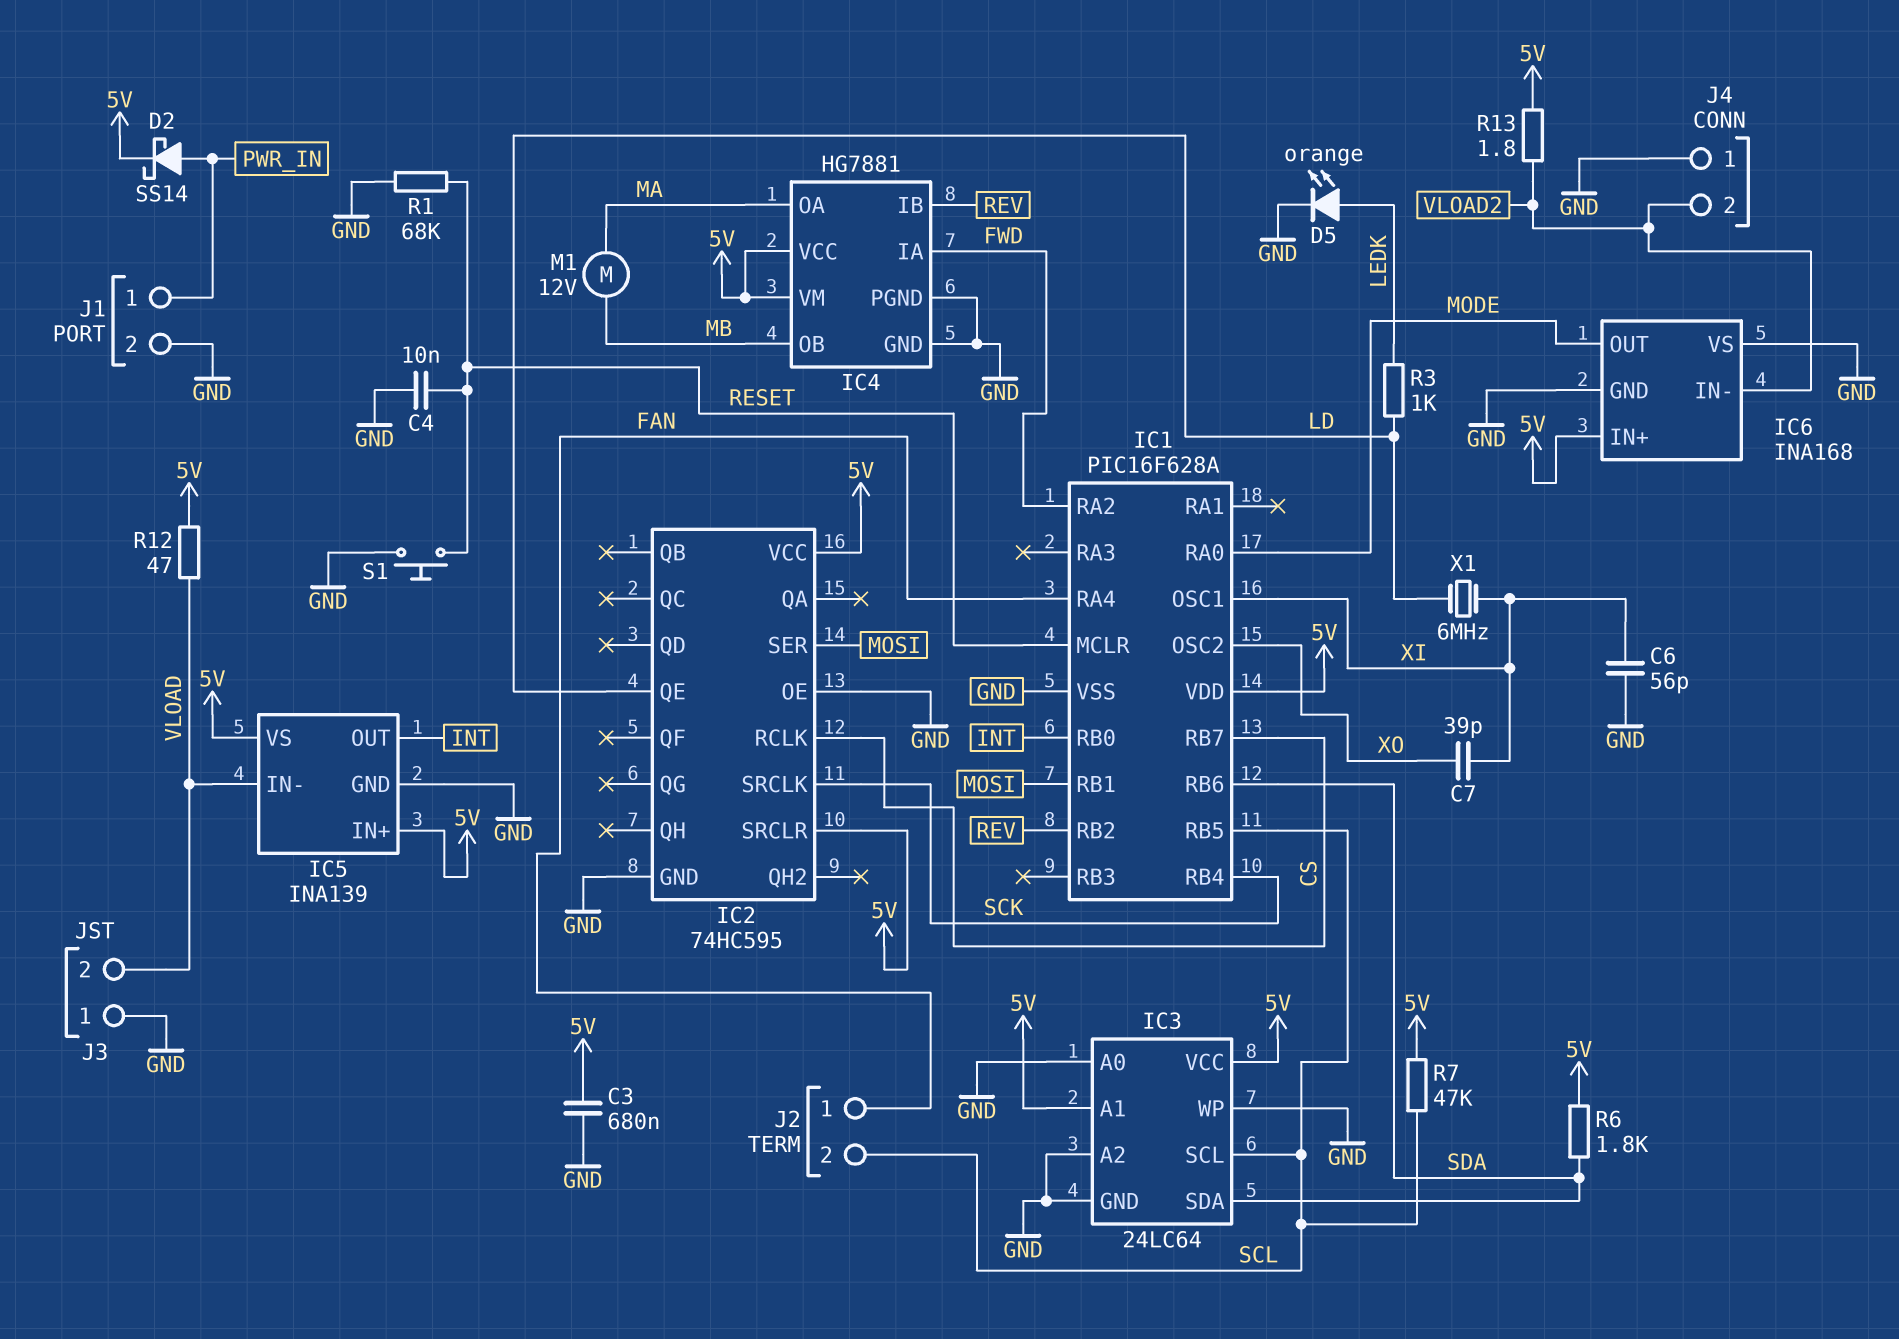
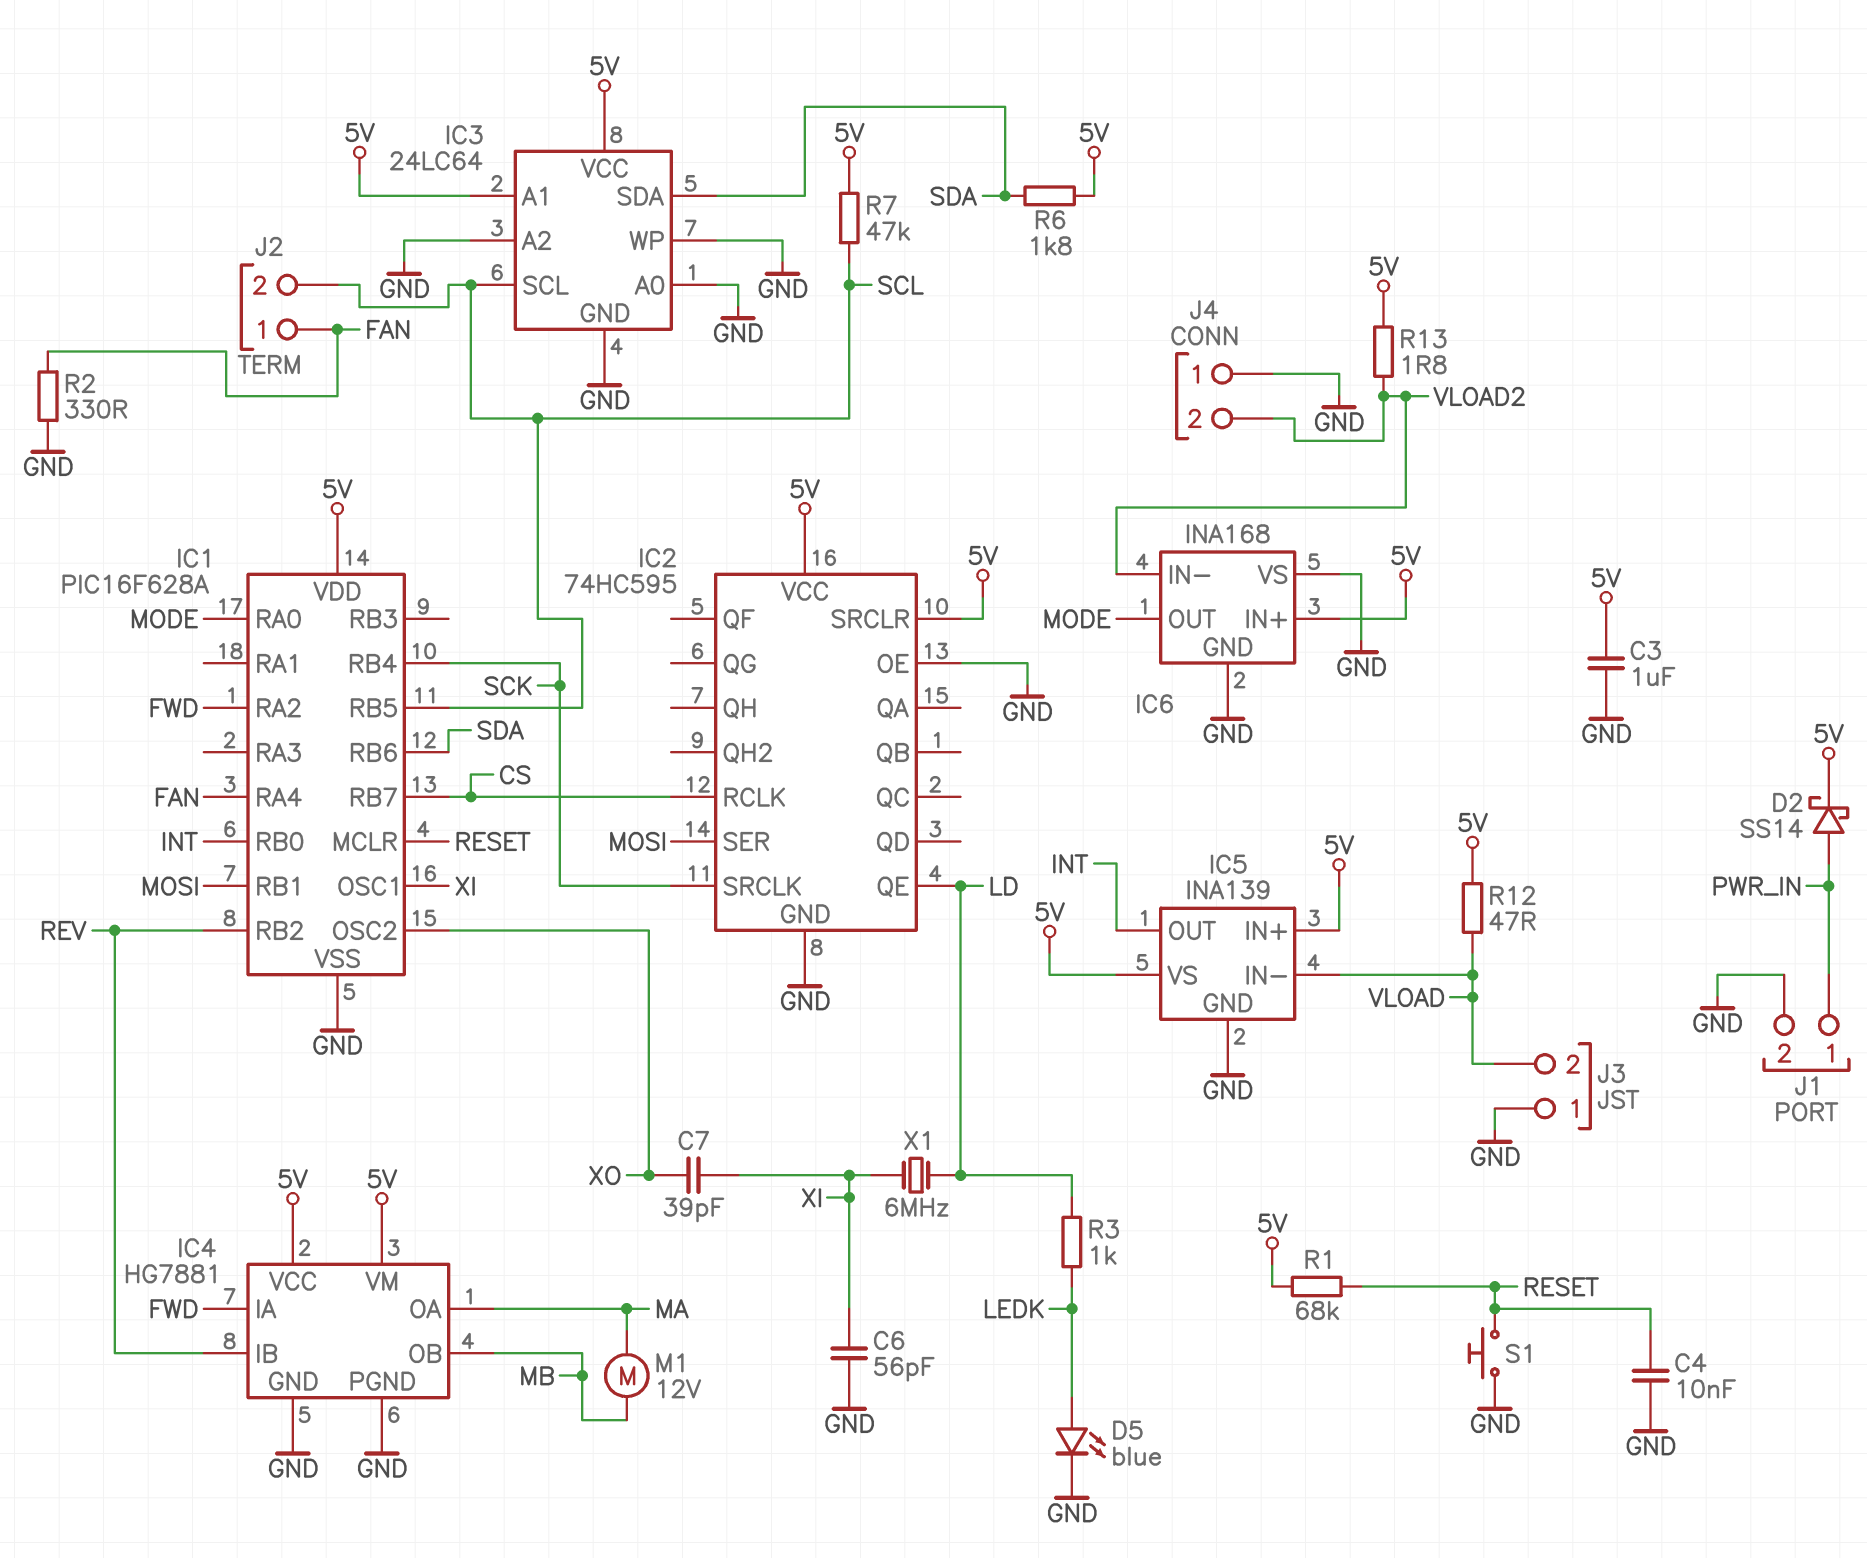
C3: 680nF (5V, GND) -> 1uF (5V, GND)
D5: LED orange (A LEDK, K GND) -> LED blue (A LEDK, K GND)
R1: 68k (GND, RESET) -> 68k (5V, RESET)
R2: none -> 330 (FAN, GND)

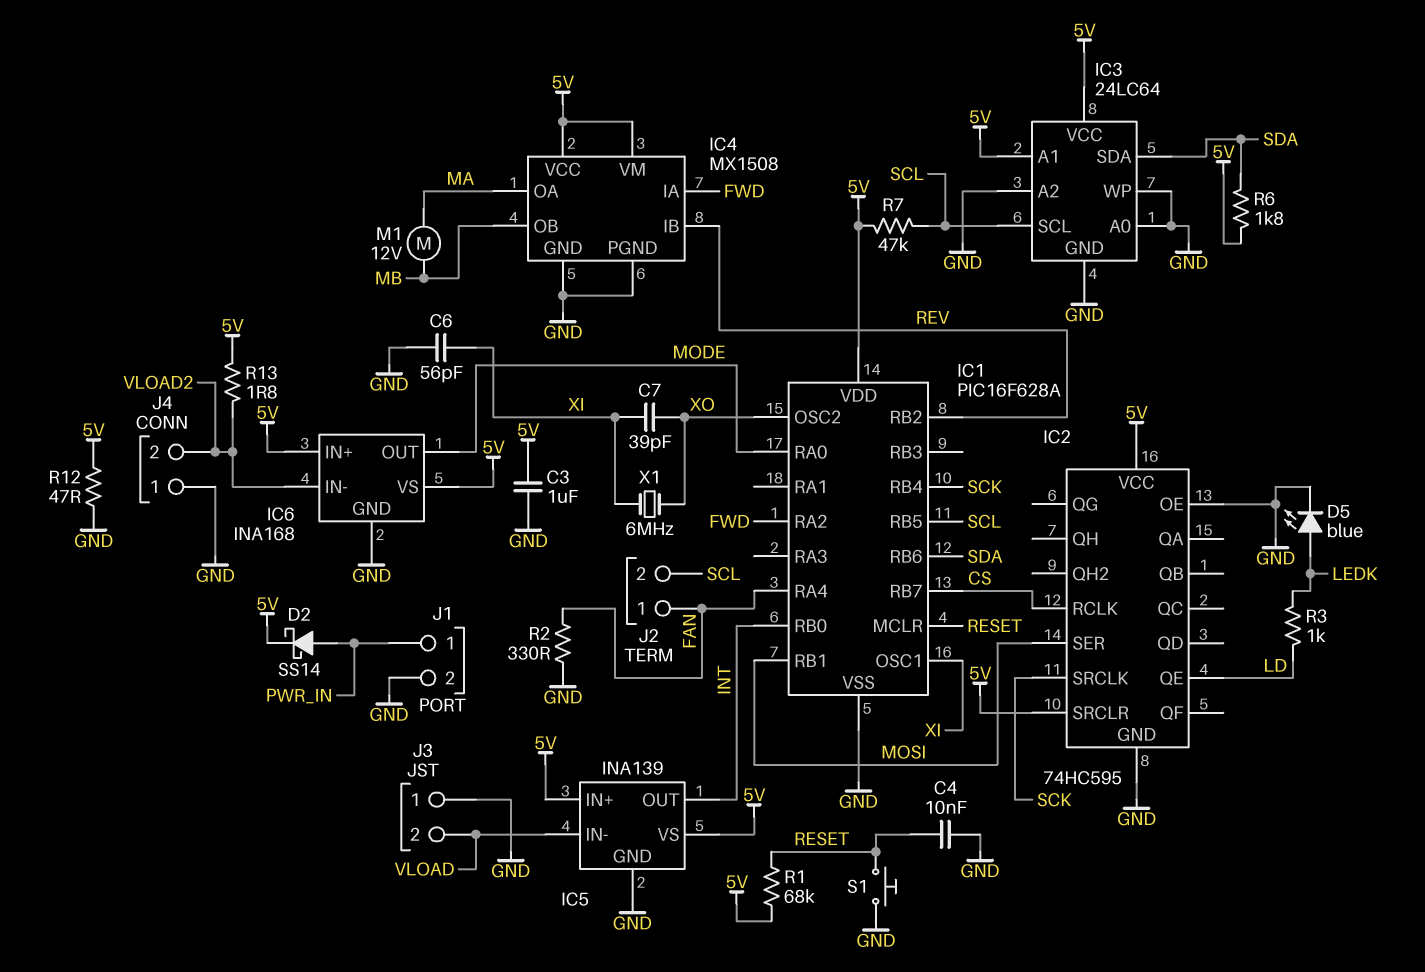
IC4: HG7881 -> MX1508
IC6 pin VS: GND -> 5V
R12: 47 (5V, VLOAD) -> 47 (5V, GND)
X1: 6MHz (LD, XI) -> 6MHz (XI, XO)

